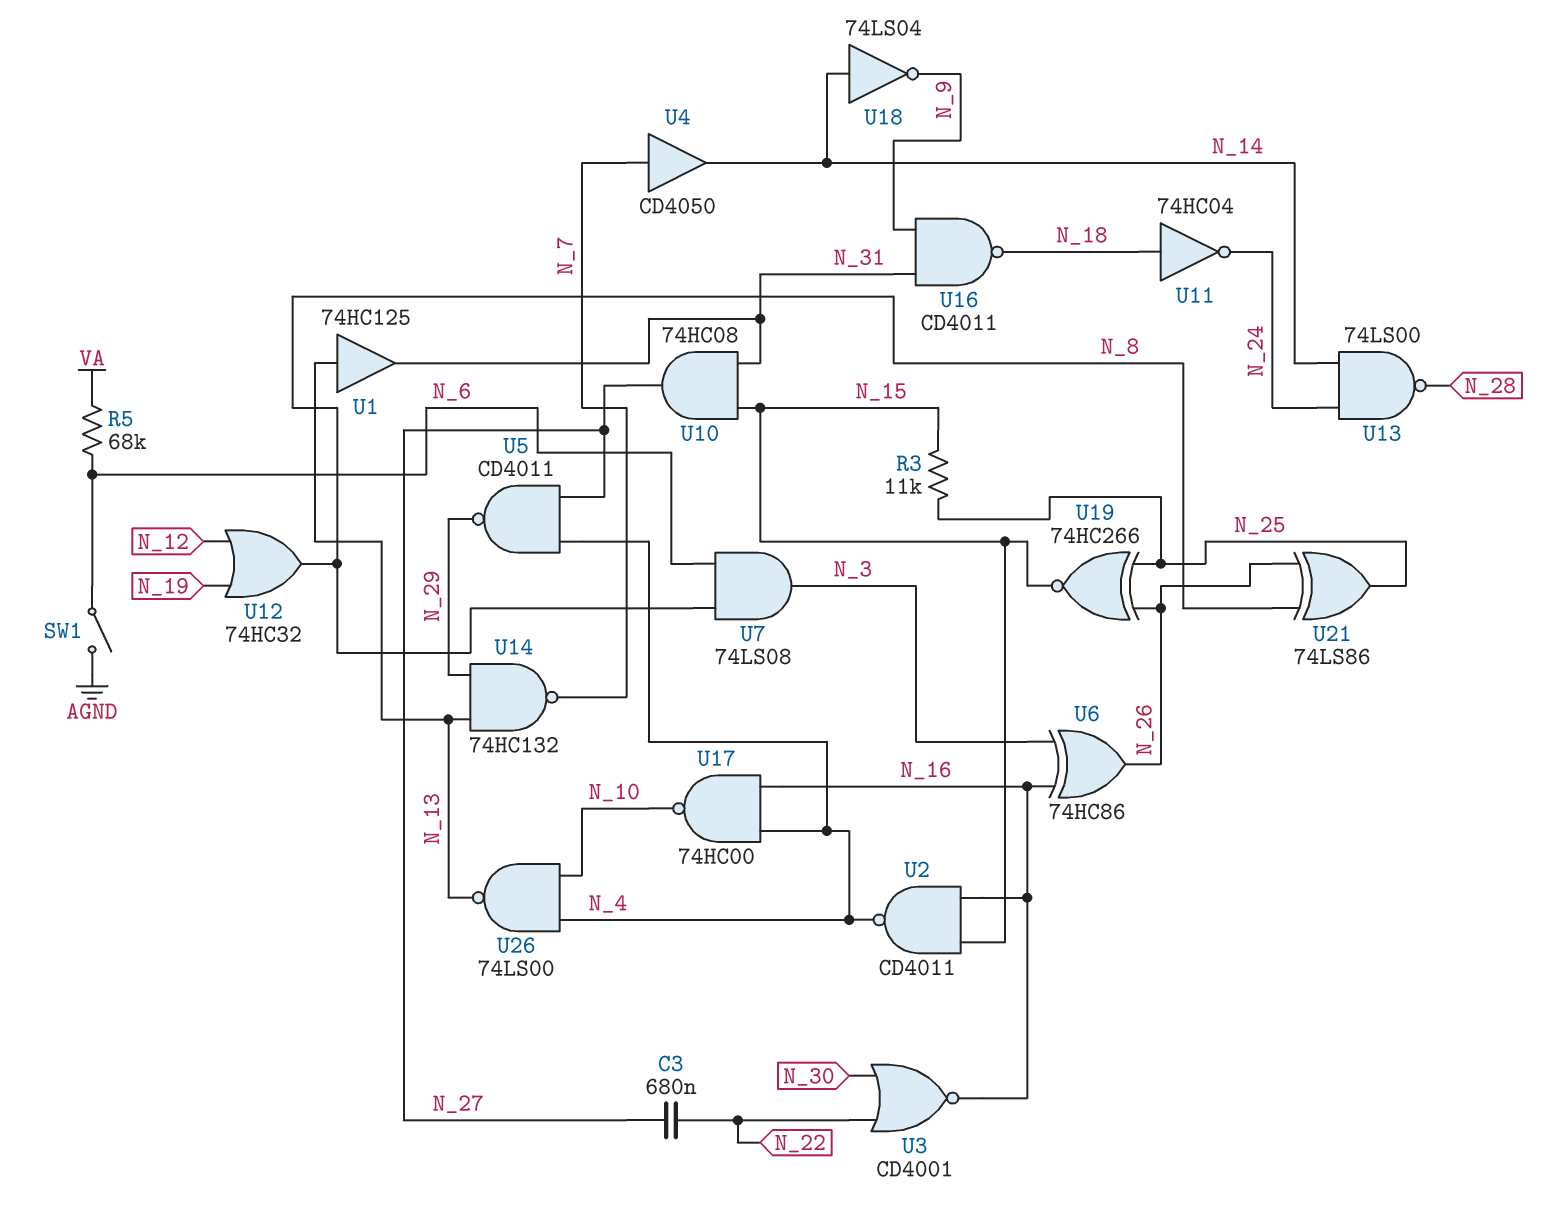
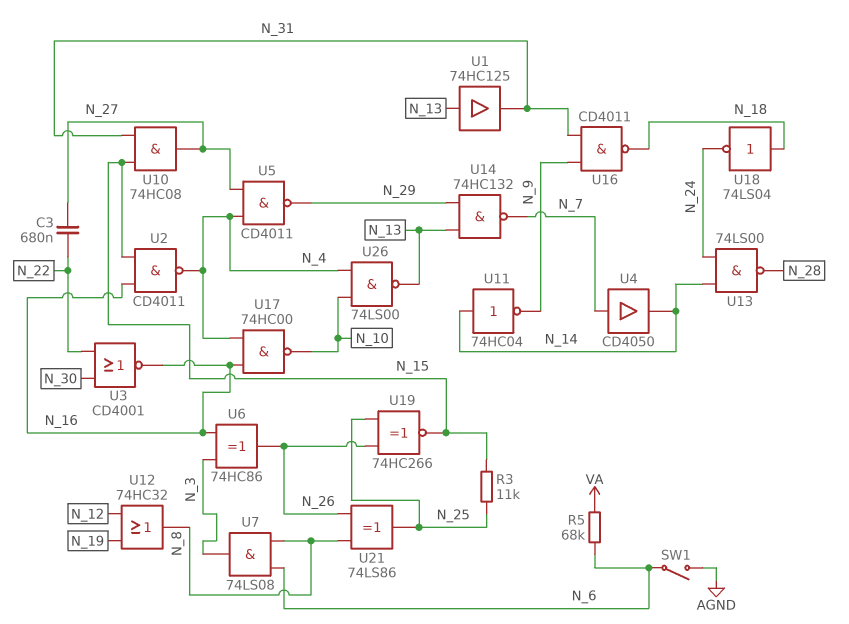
U11: NOT 74HC04 (in N_18, out N_24) -> NOT 74HC04 (in N_14, out N_9)
U18: NOT 74LS04 (in N_14, out N_9) -> NOT 74LS04 (in N_18, out N_24)

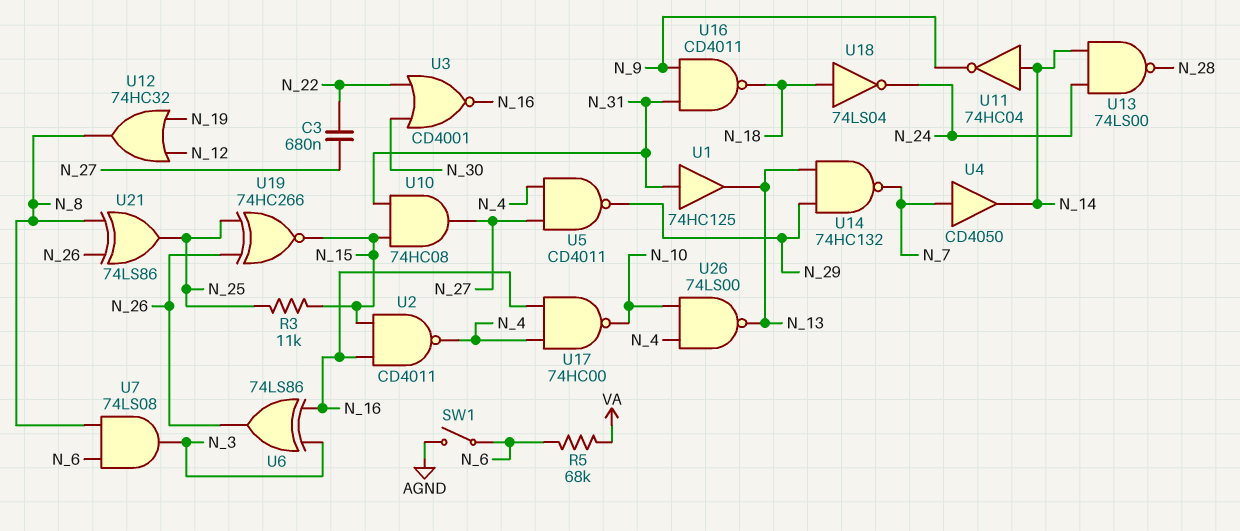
U1: buffer 74HC125 (in N_13, out N_31) -> buffer 74HC125 (in N_31, out N_13)
U6: XOR 74HC86 (in N_3, in N_16, out N_26) -> XOR 74LS86 (in N_3, in N_16, out N_26)

